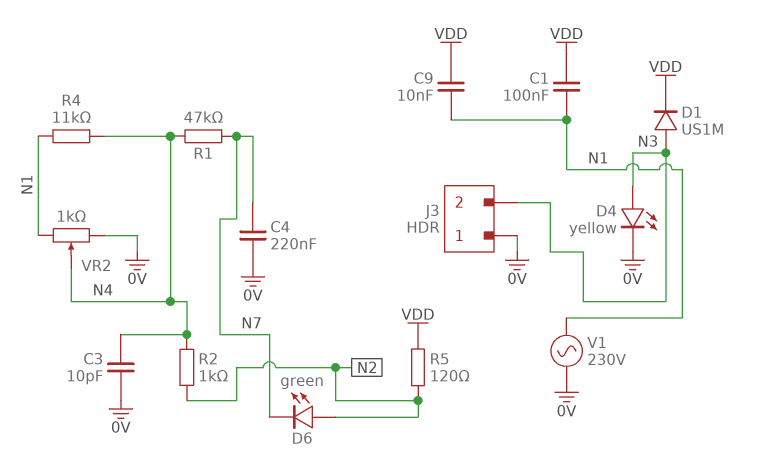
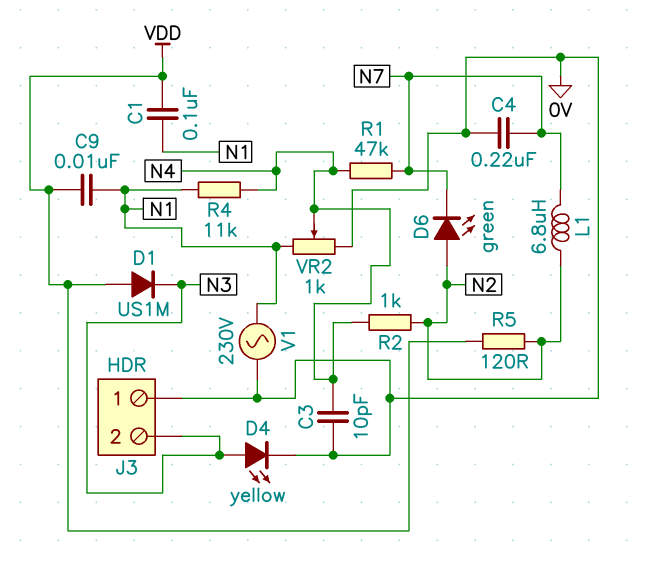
D1: diode US1M (A N3, K VDD) -> diode US1M (A VDD, K N3)
L1: none -> 6.8uH (N2, N7)

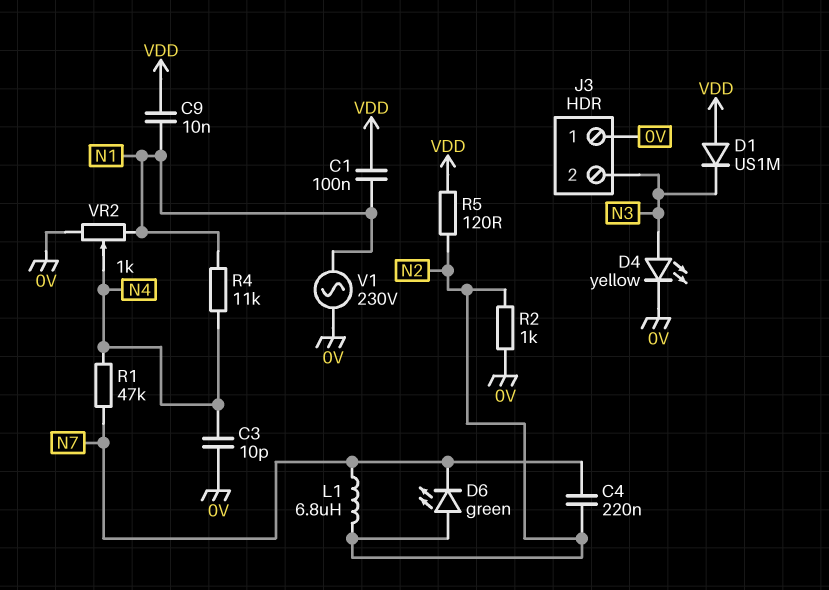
C4: 220nF (0V, N7) -> 220nF (N2, N7)
R2: 1k (N2, N4) -> 1k (0V, N2)

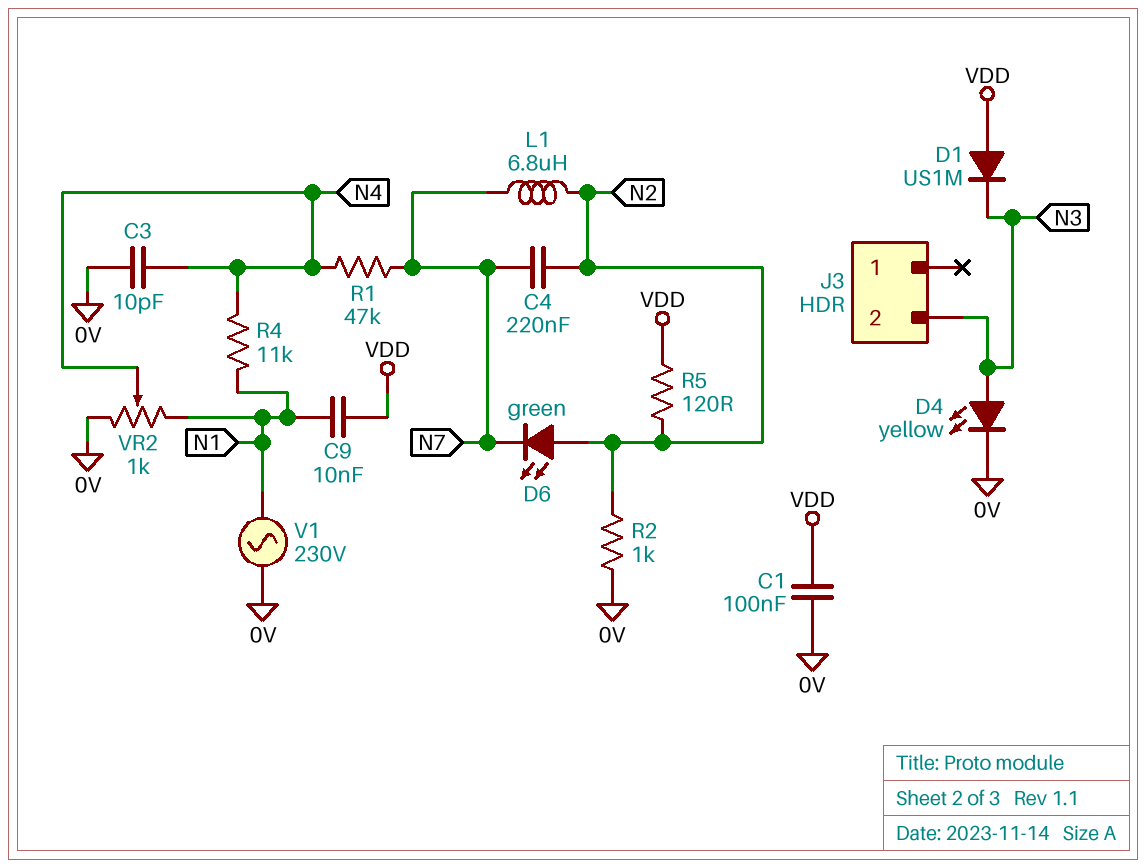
C1: 100nF (N1, VDD) -> 100nF (0V, VDD)
J3 pin 1: 0V -> none

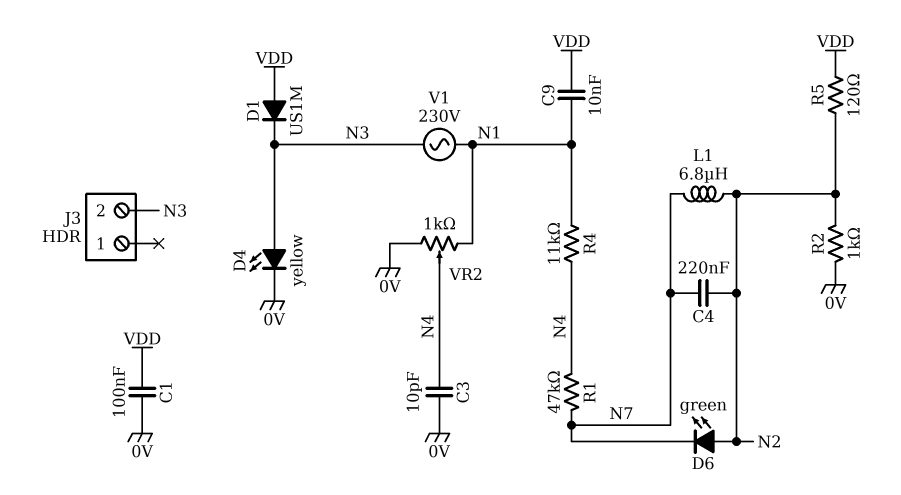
V1: AC 230V (0V, N1) -> AC 230V (N1, N3)

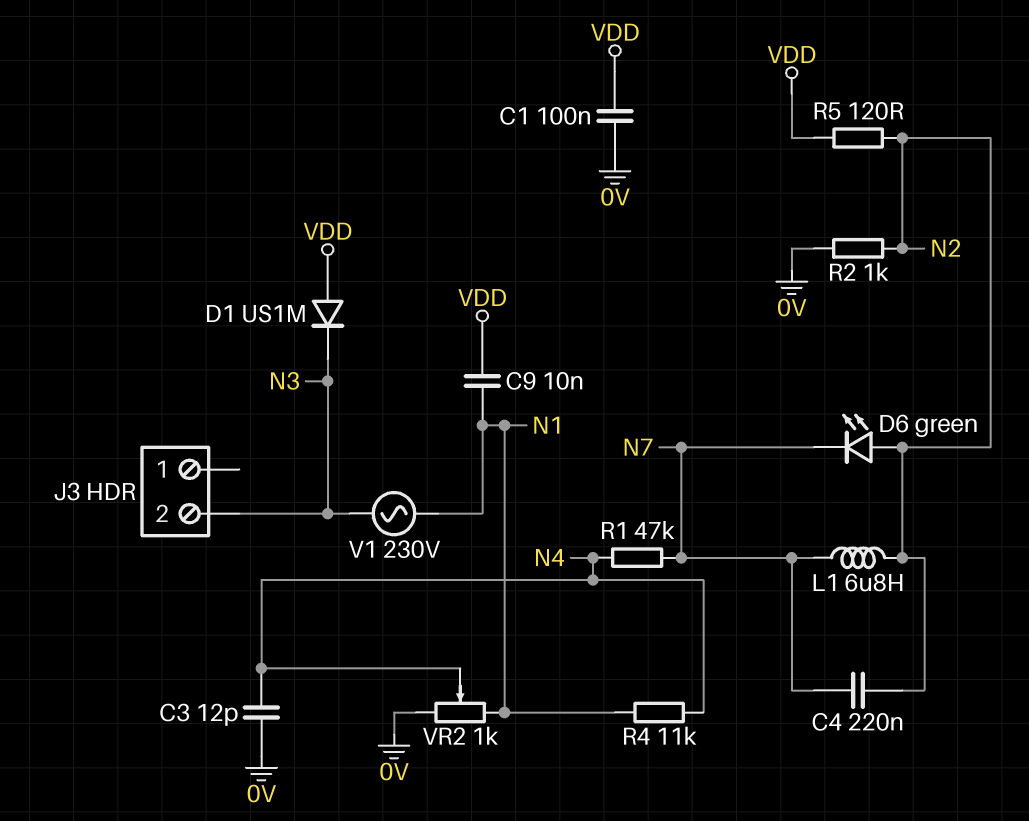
C3: 10pF (0V, N4) -> 12pF (0V, N4)
D4: LED yellow (A N3, K 0V) -> none

